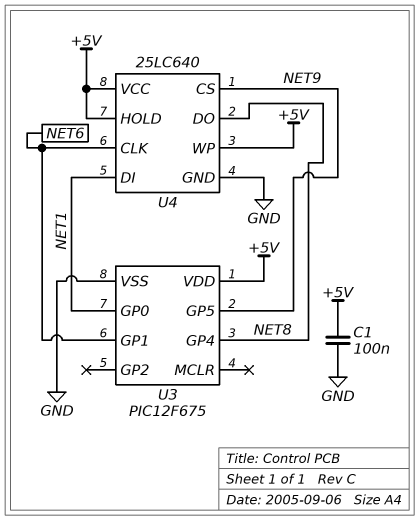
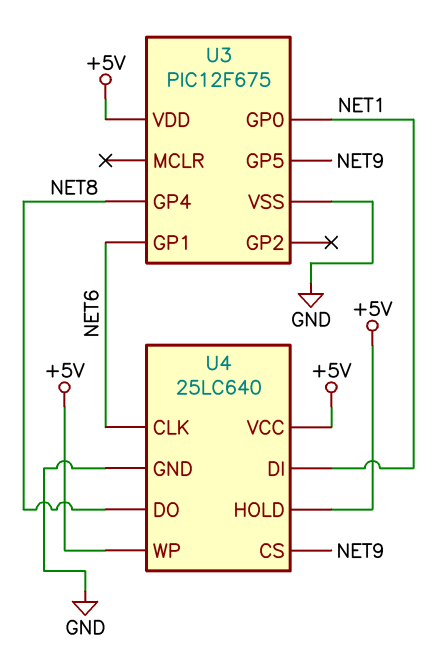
C1: 100nF (+5V, GND) -> none

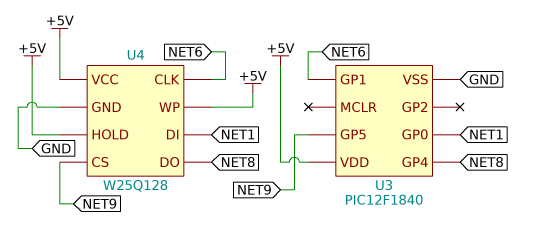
U3: PIC12F675 -> PIC12F1840
U4: 25LC640 -> W25Q128

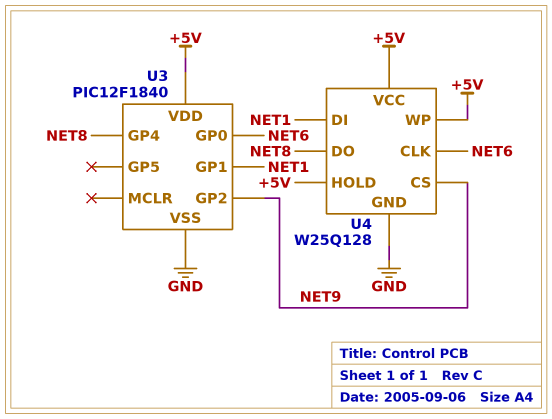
U3 pin GP0: NET1 -> NET6
U3 pin GP1: NET6 -> NET1
U3 pin GP2: none -> NET9
U3 pin GP5: NET9 -> none

